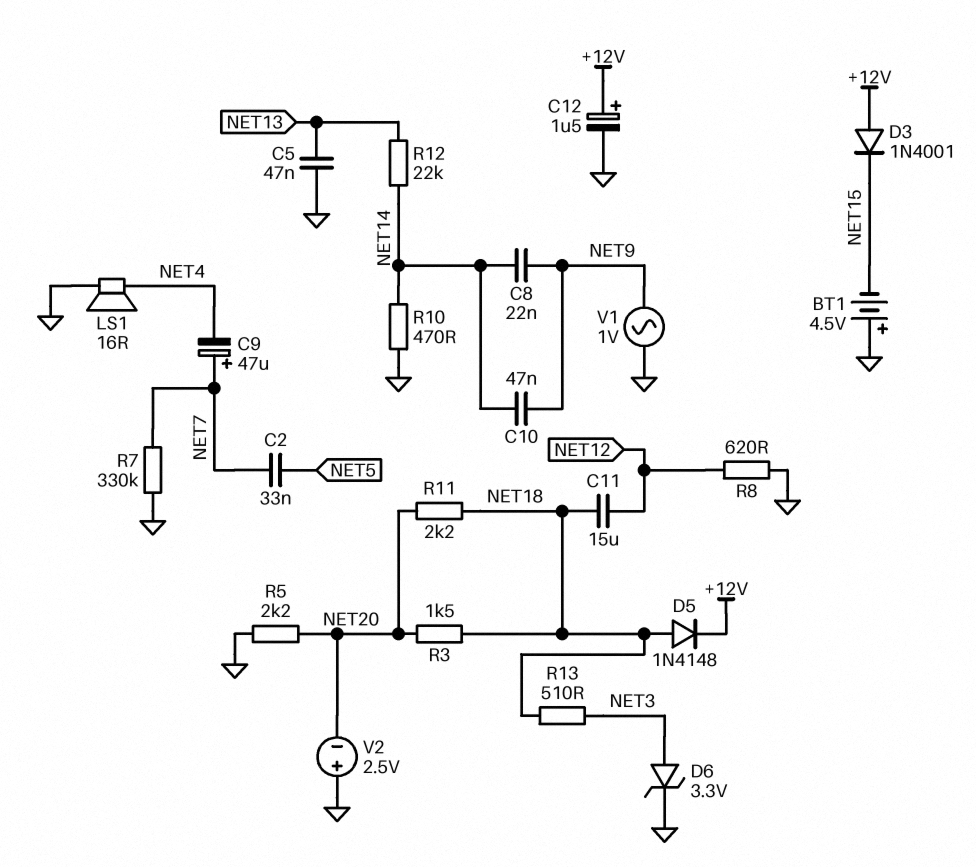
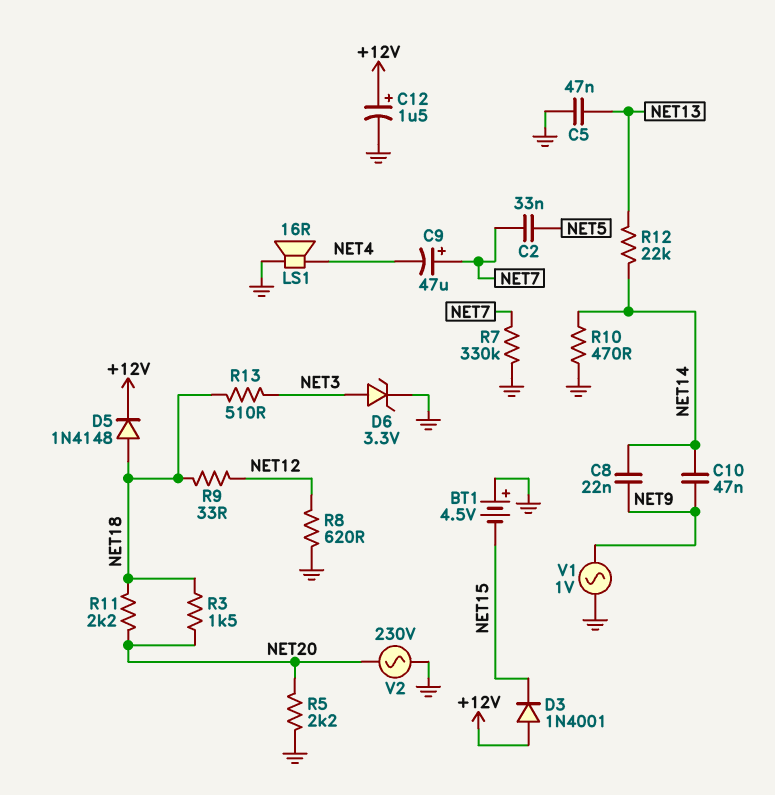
C11: 15uF (NET12, NET18) -> none
R9: none -> 33 (NET12, NET18)
V2: 2.5V (plus GND, minus NET20) -> AC 230V (GND, NET20)

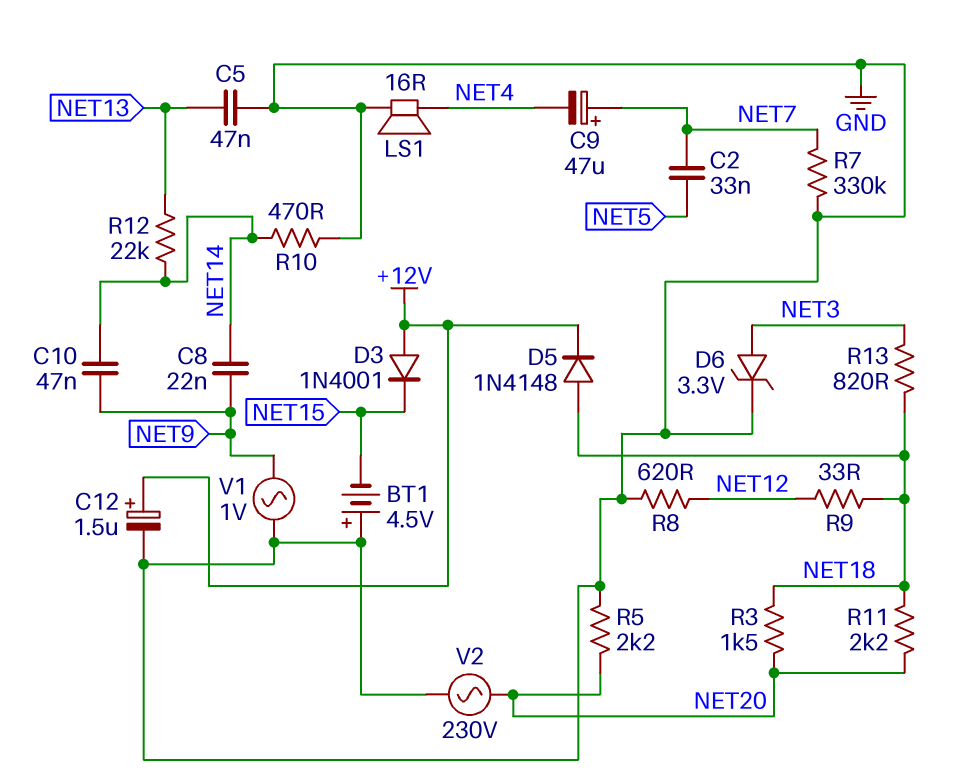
R13: 510 (NET3, NET18) -> 820 (NET3, NET18)

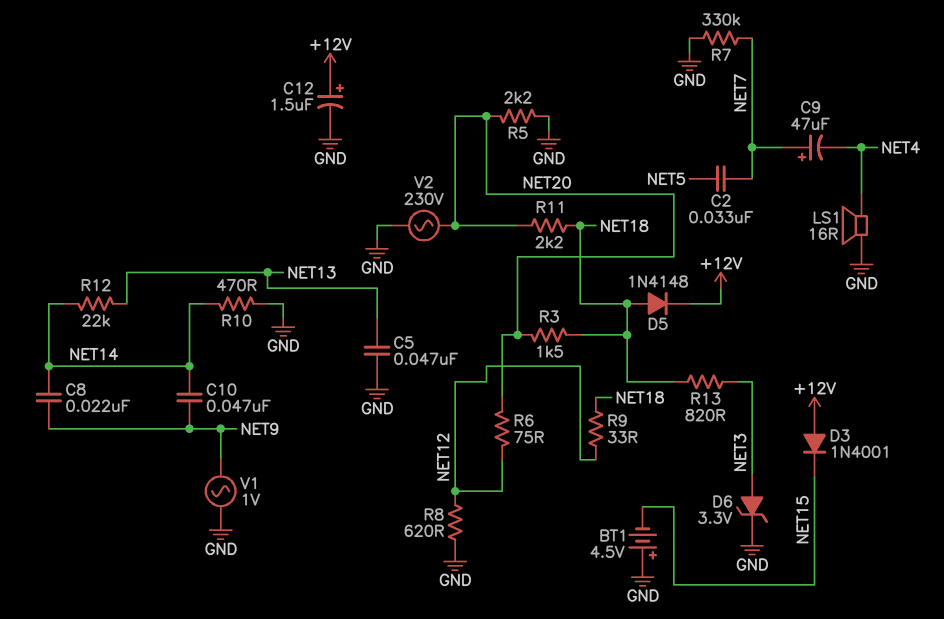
R6: none -> 75 (NET12, NET20)

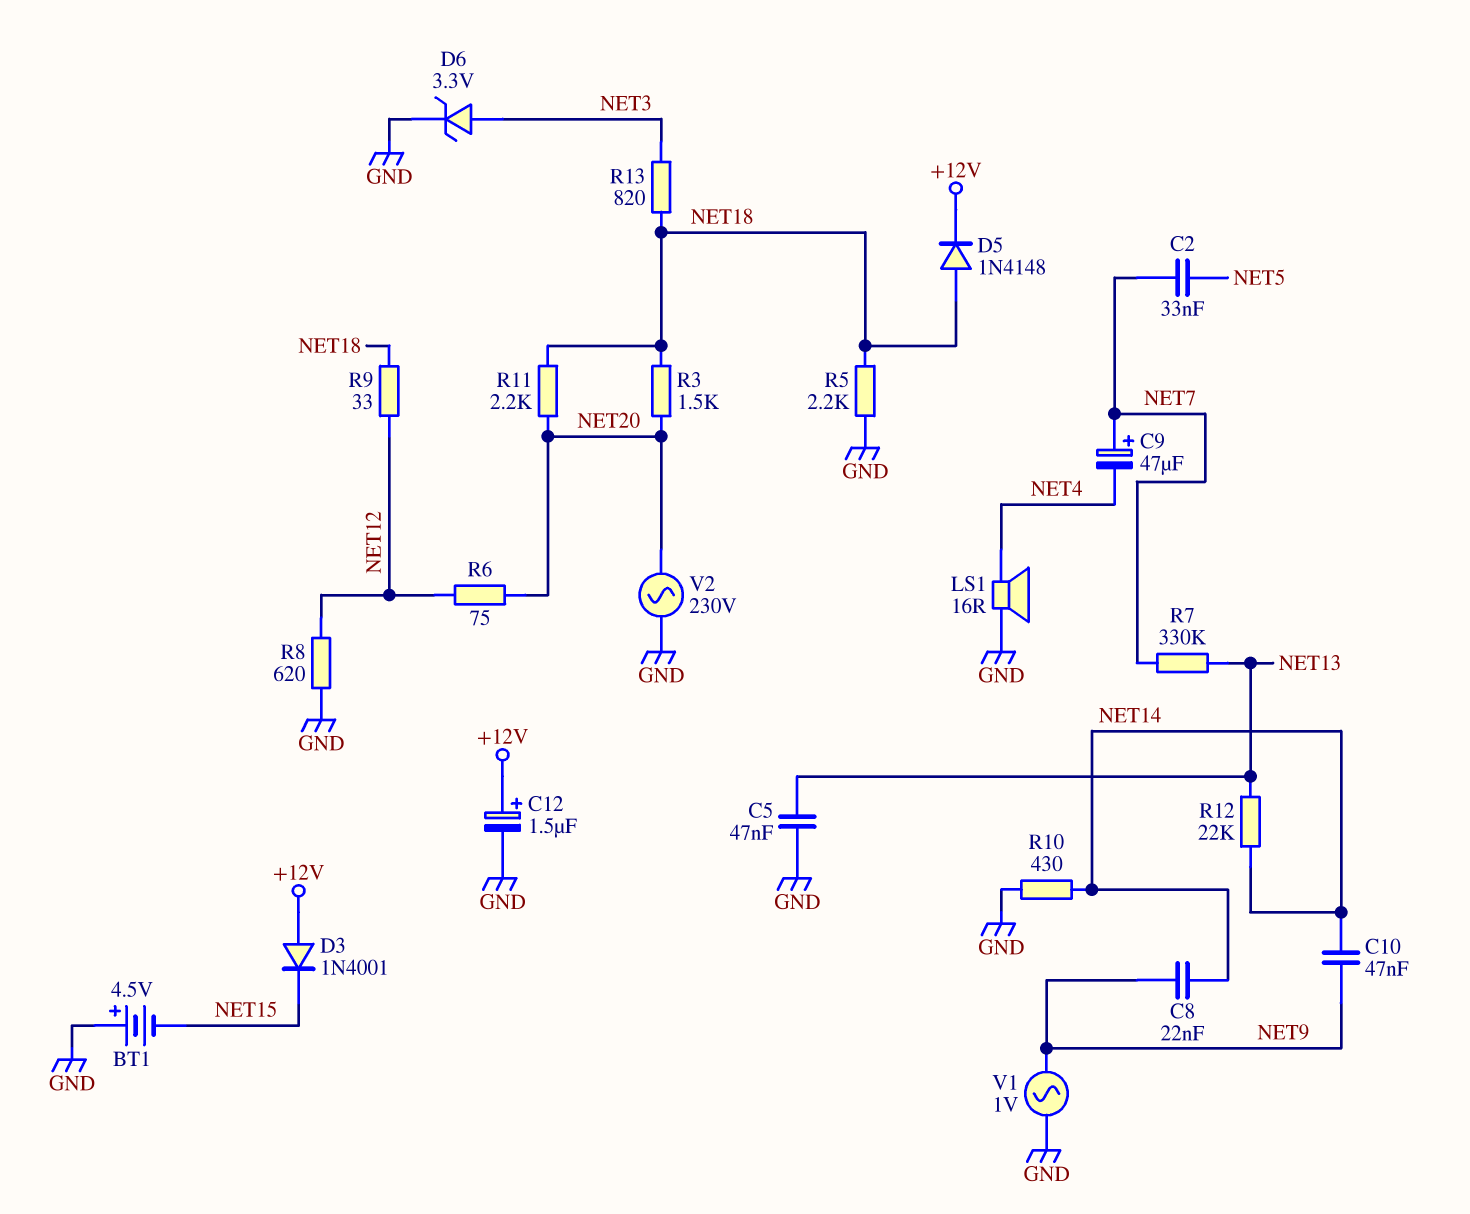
R5: 2.2k (GND, NET20) -> 2.2k (GND, NET18)
R7: 330k (GND, NET7) -> 330k (NET7, NET13)
R10: 470 (GND, NET14) -> 430 (GND, NET14)

